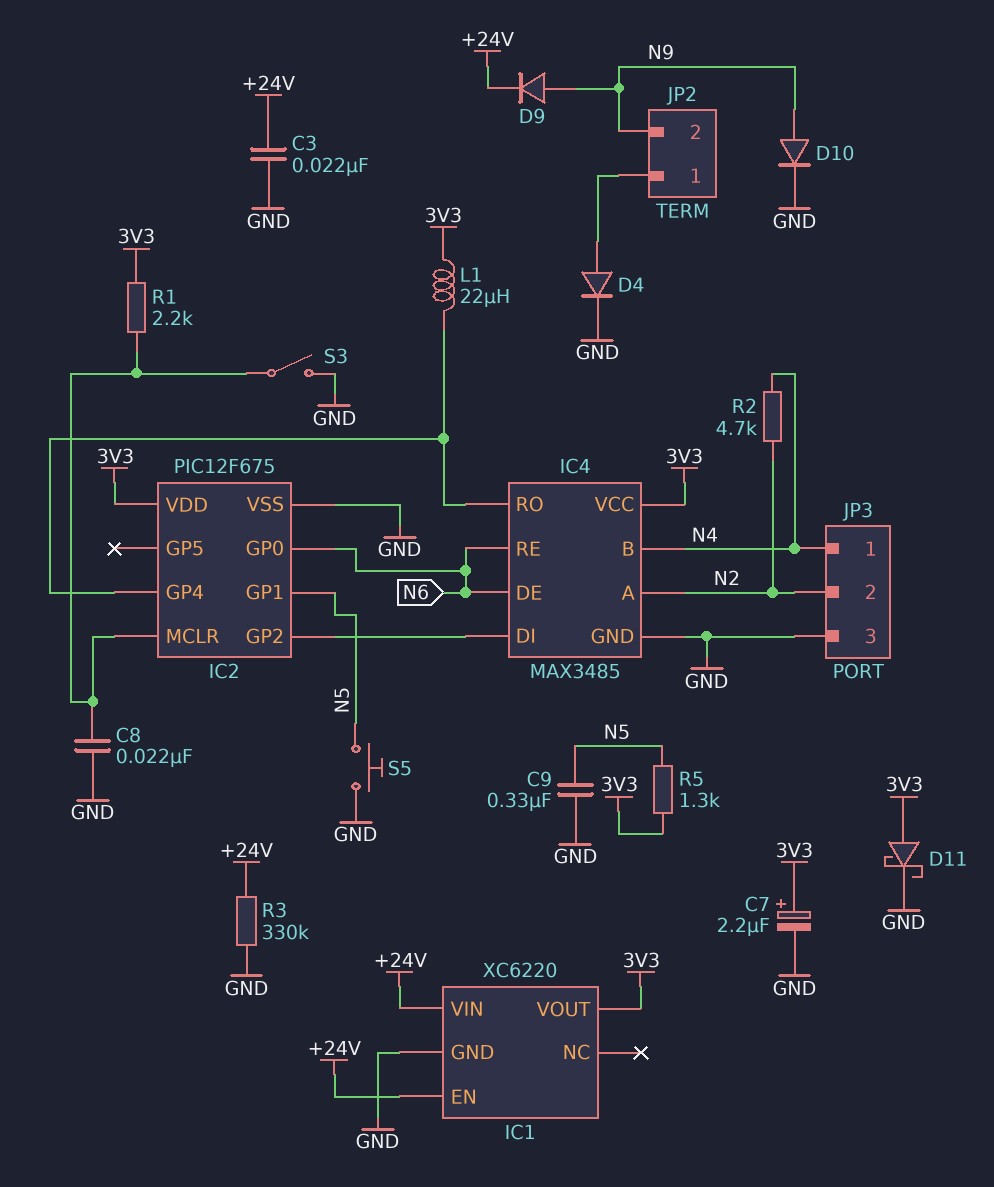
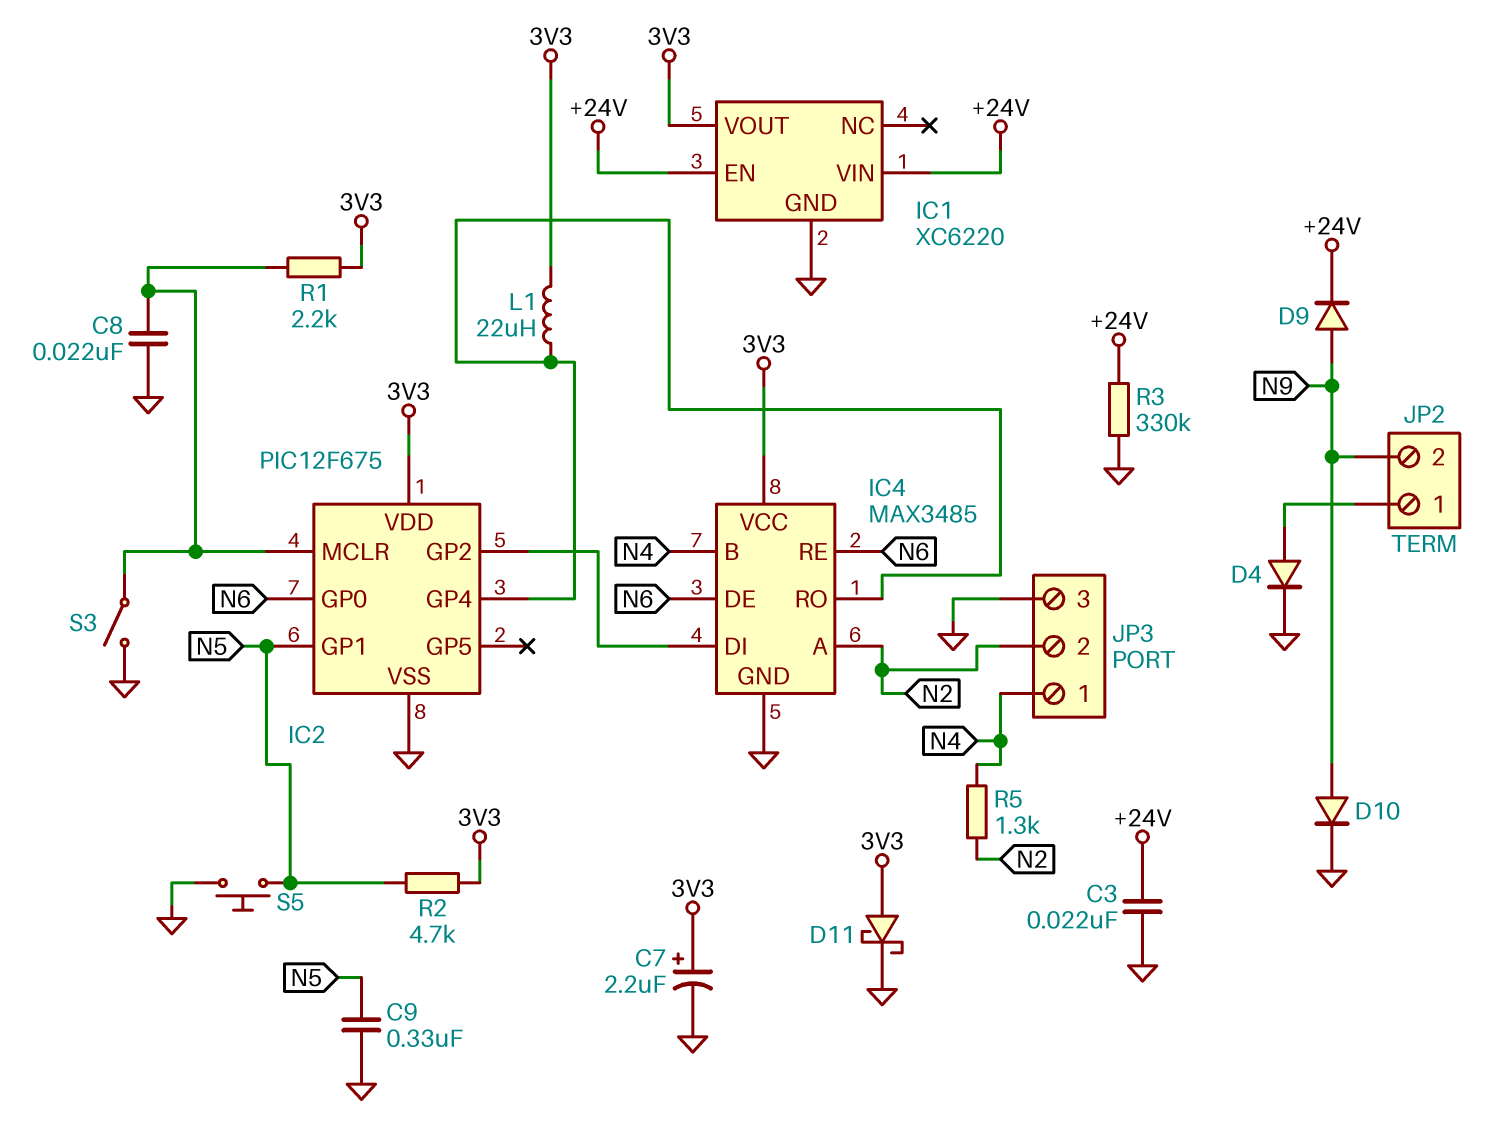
R2: 4.7k (N2, N4) -> 4.7k (3V3, N5)
R5: 1.3k (3V3, N5) -> 1.3k (N2, N4)

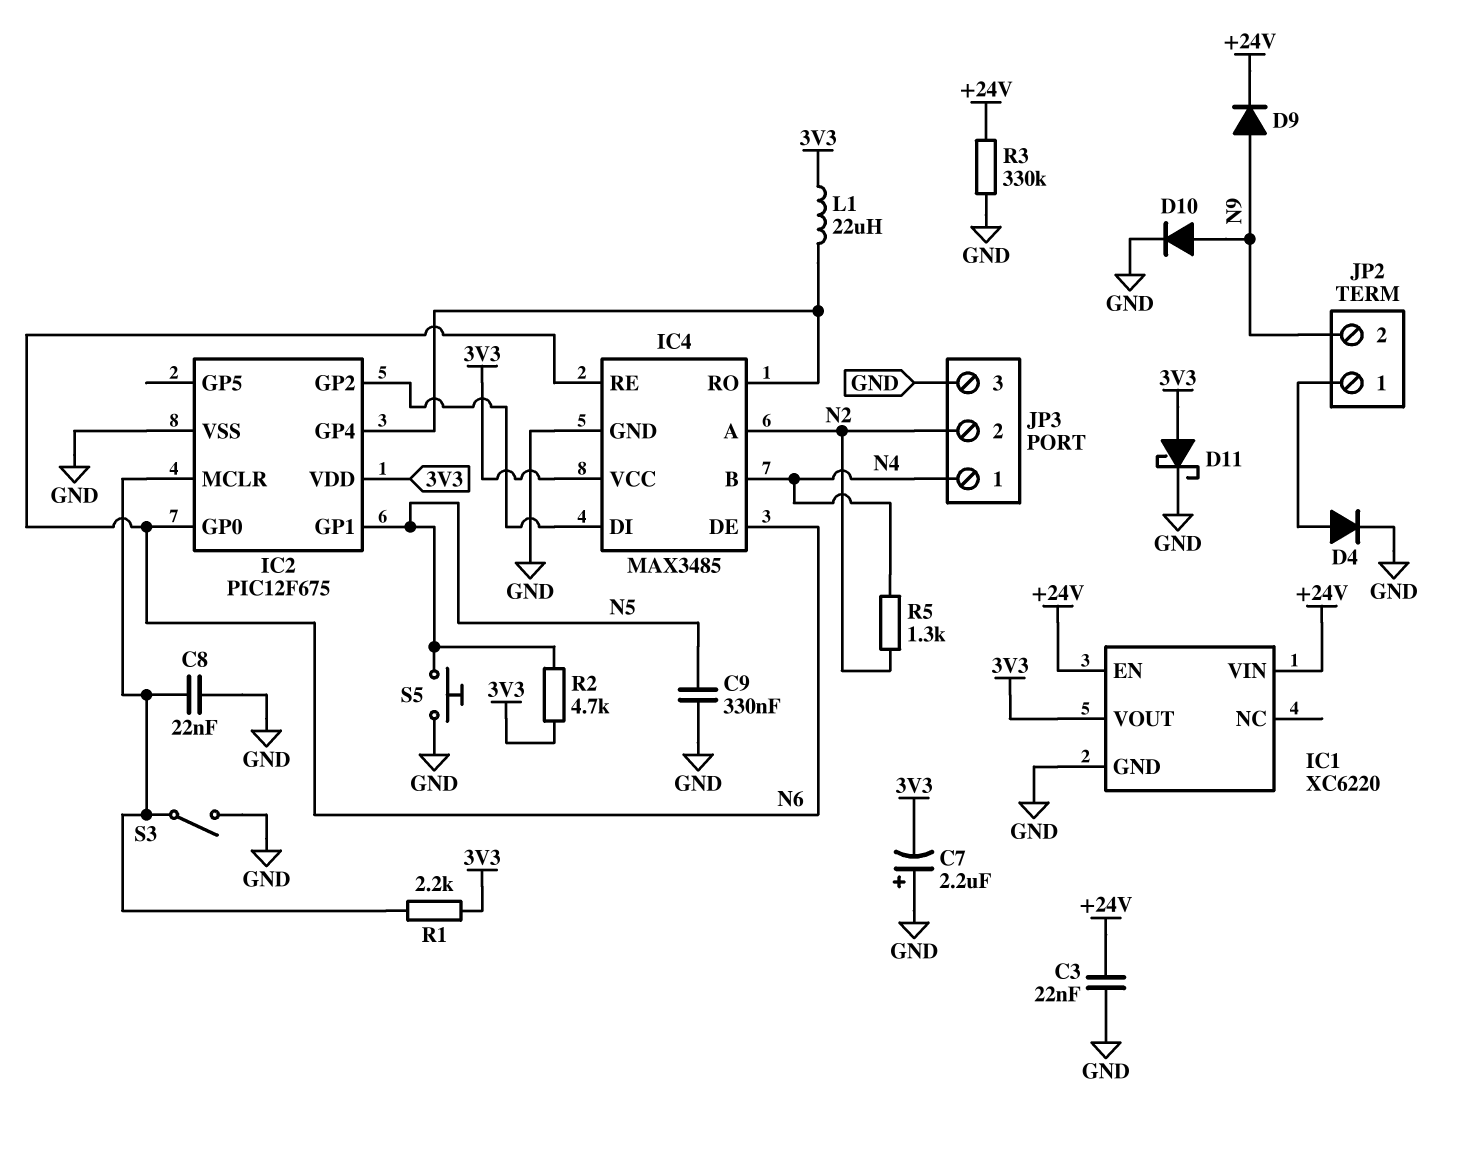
C7: 2.2uF (plus 3V3, minus GND) -> 2.2uF (plus GND, minus 3V3)

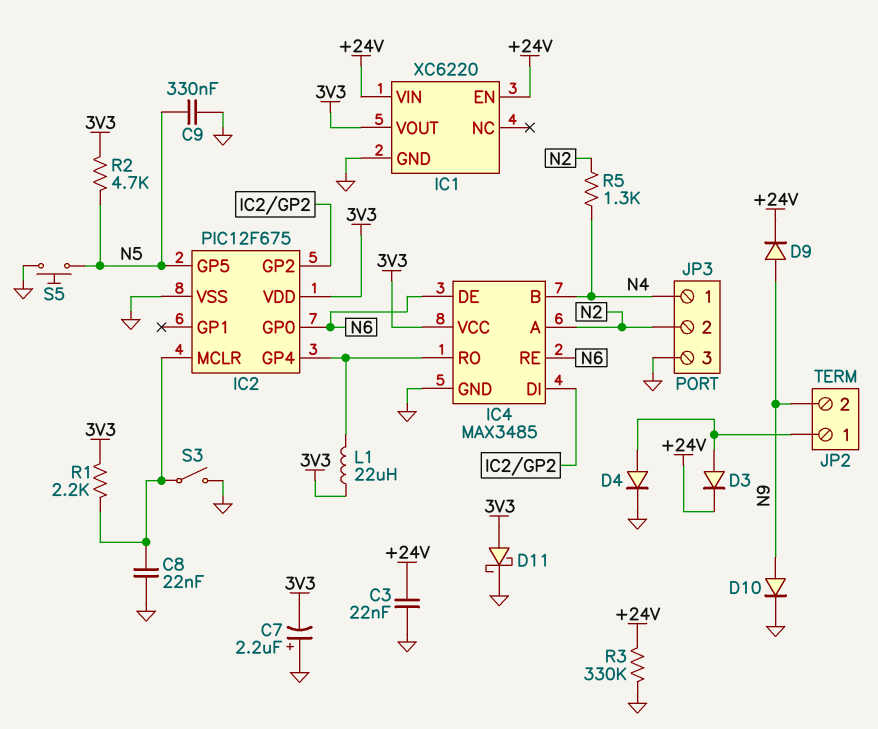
D3: none -> diode (A JP2/1, K +24V)
IC2 pin GP1: N5 -> none
IC2 pin GP5: none -> N5

